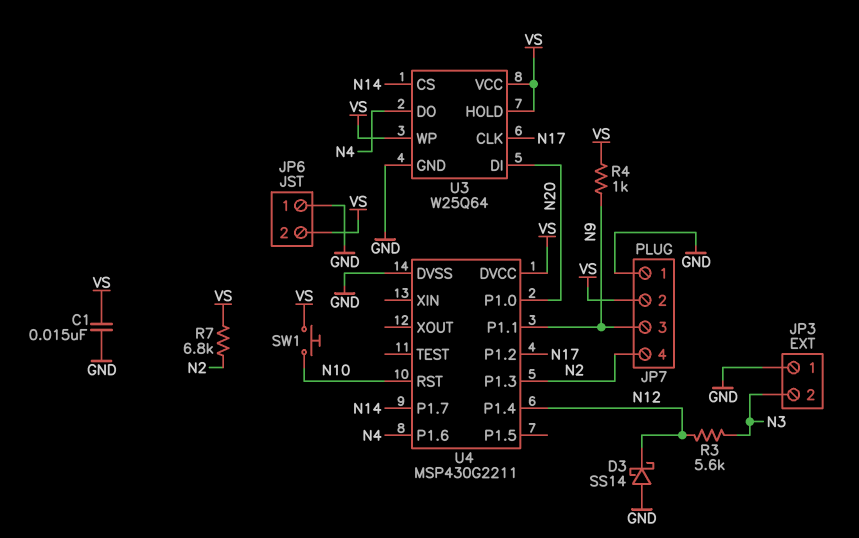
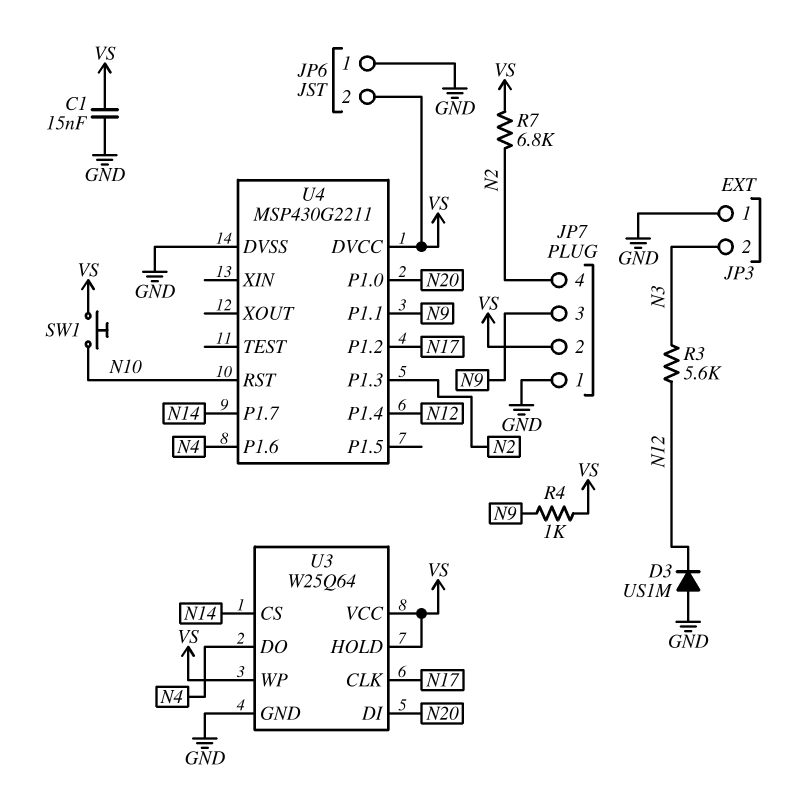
D3: schottky SS14 (A GND, K N12) -> diode US1M (A GND, K N12)

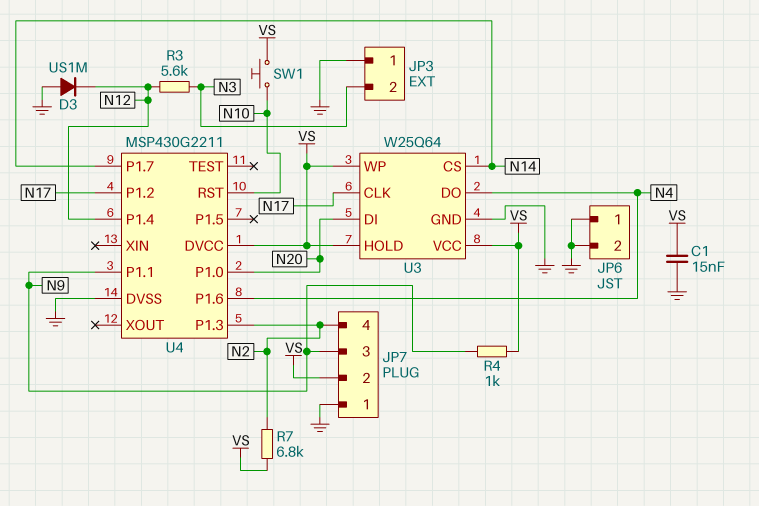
JP6 pin 2: VS -> GND

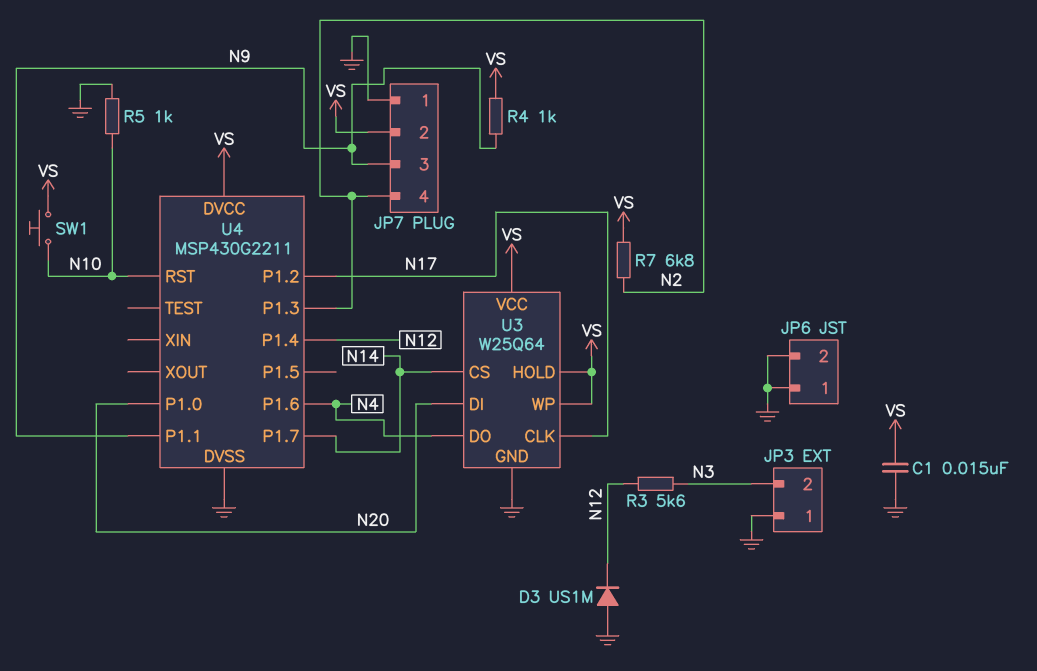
R5: none -> 1k (GND, N10)

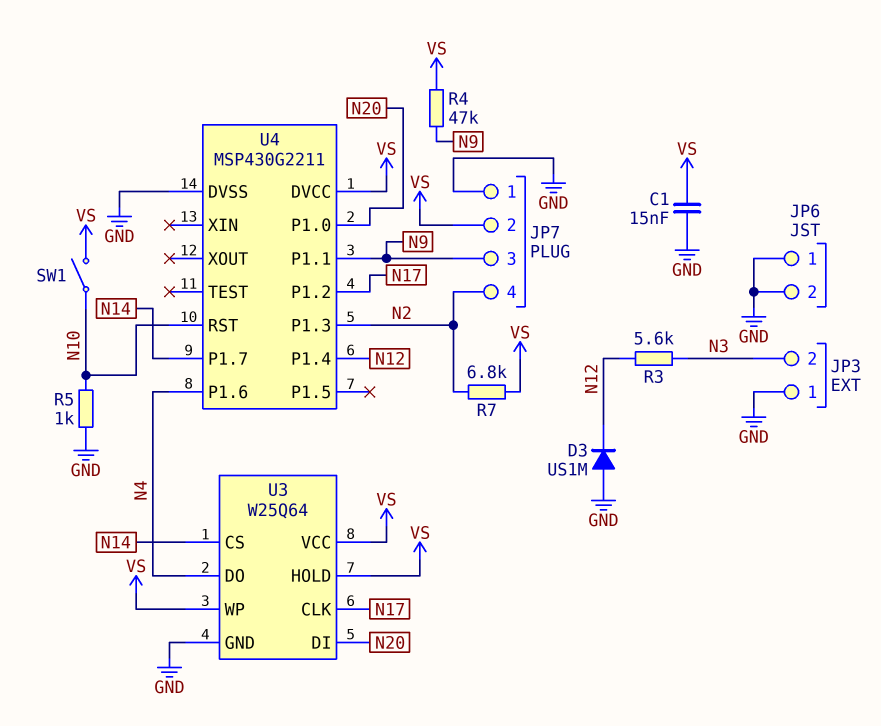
R4: 1k (N9, VS) -> 47k (N9, VS)
SW1: button (N10, VS) -> switch (N10, VS)

